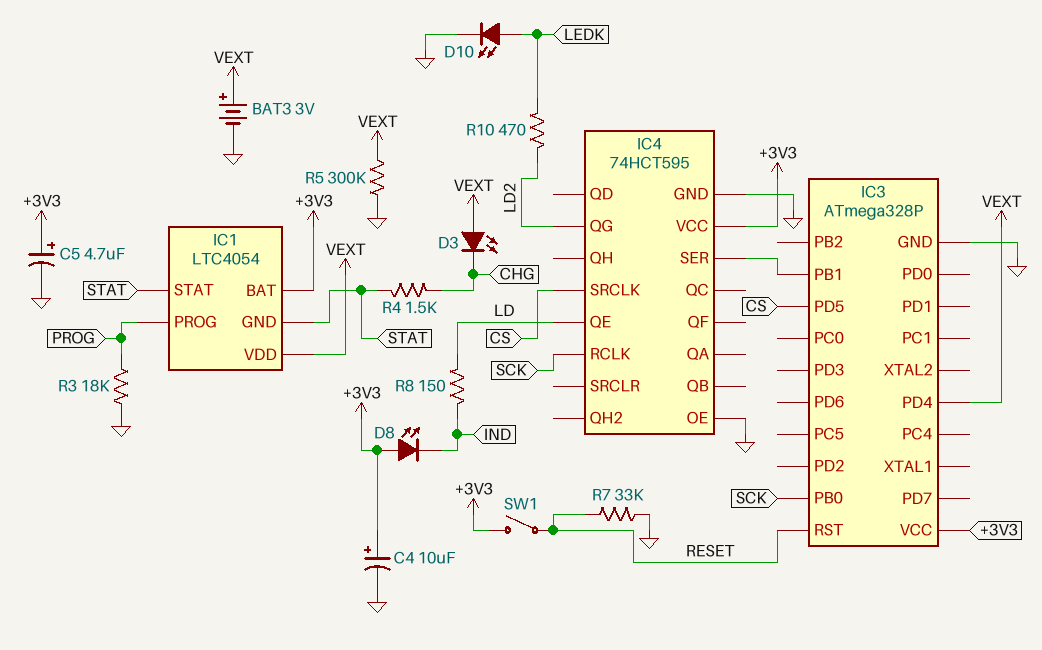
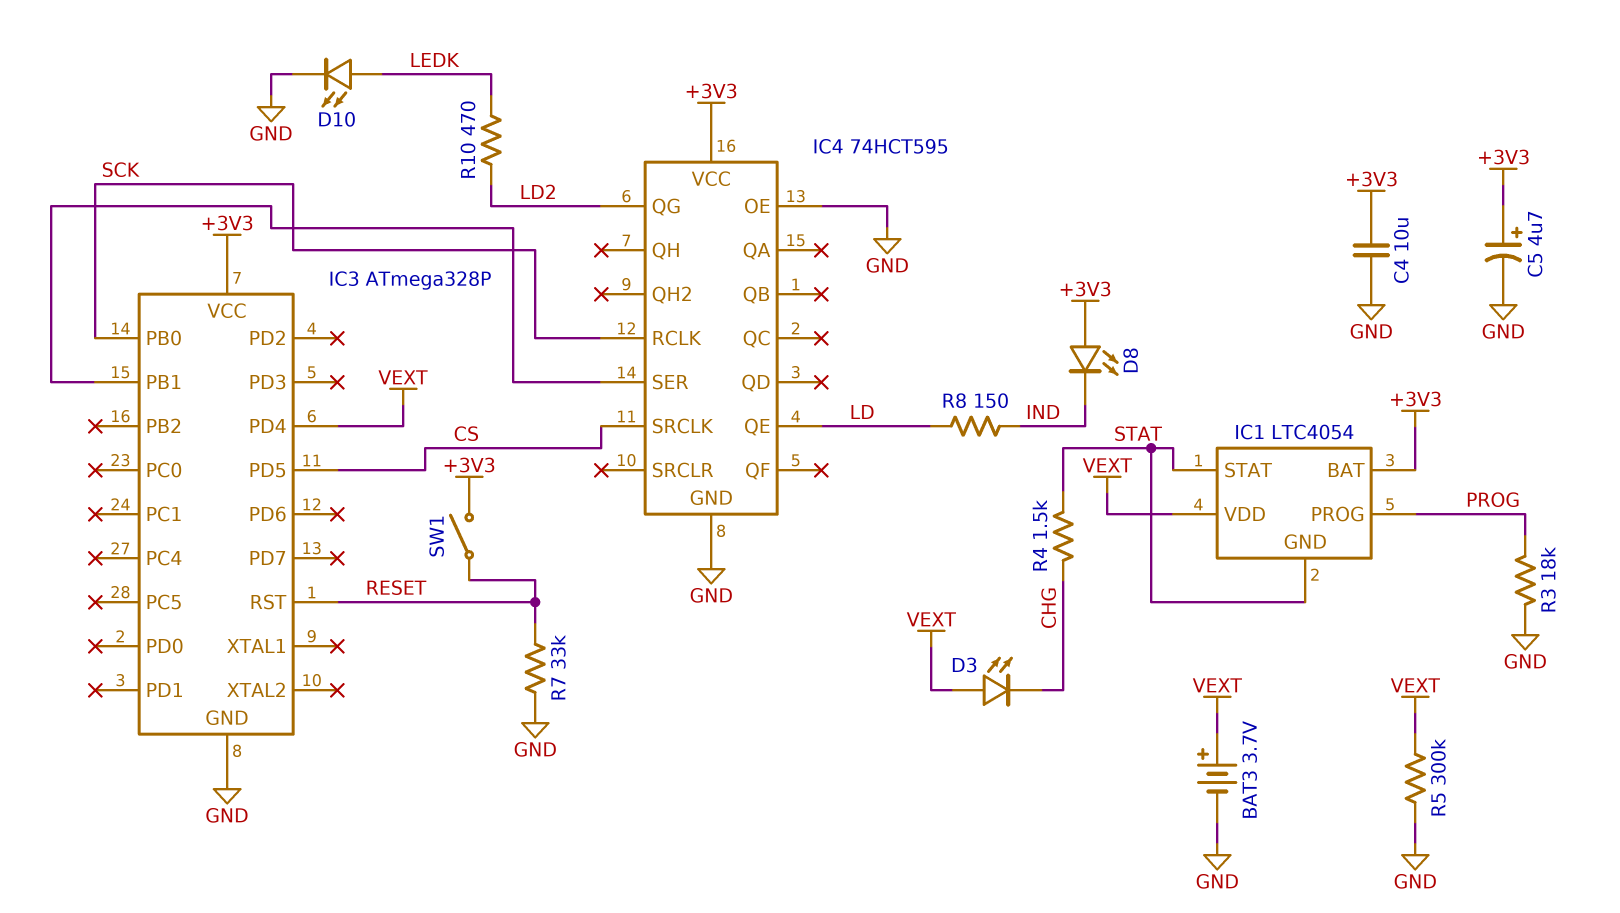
BAT3: 3V (plus VEXT, minus GND) -> 3.7V (plus VEXT, minus GND)
C4: 10uF (plus +3V3, minus GND) -> 10uF (+3V3, GND)

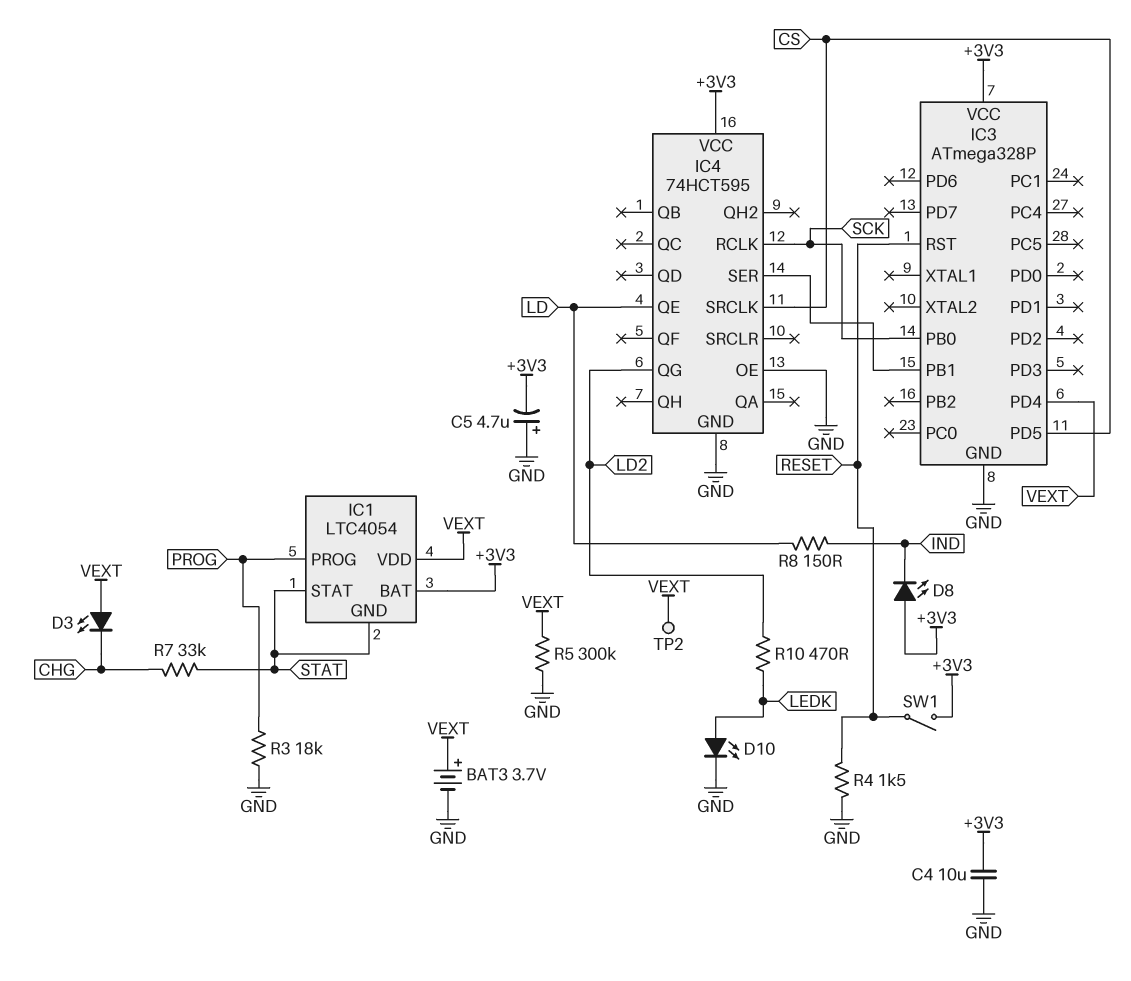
C5: 4.7uF (plus +3V3, minus GND) -> 4.7uF (plus GND, minus +3V3)
R4: 1.5k (CHG, STAT) -> 1.5k (GND, RESET)
R7: 33k (GND, RESET) -> 33k (CHG, STAT)
TP2: none -> test point (VEXT)

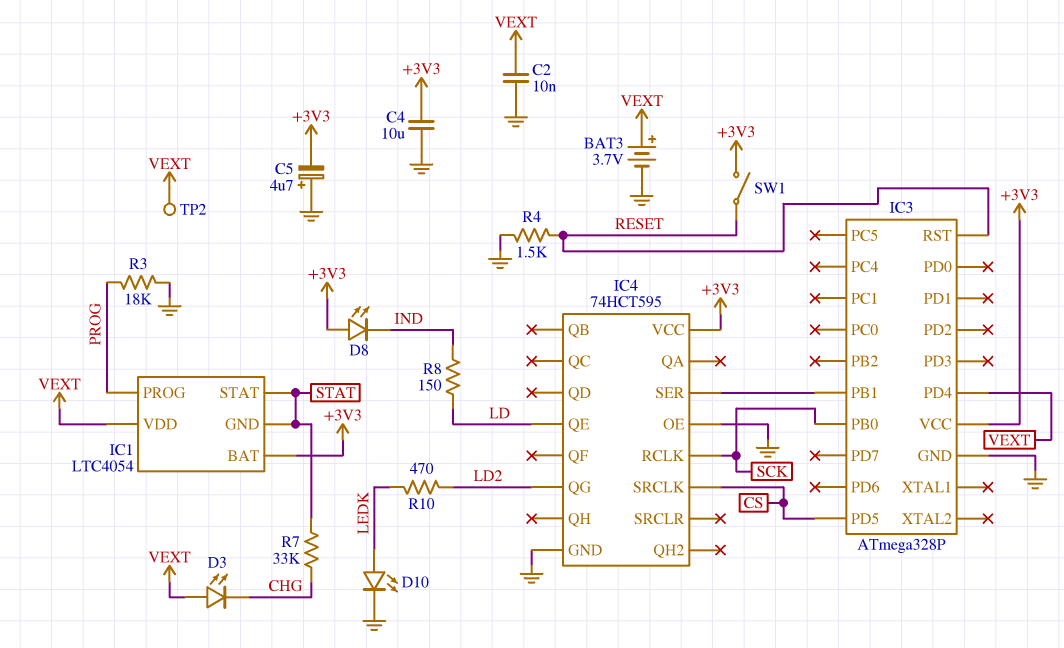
C2: none -> 10nF (GND, VEXT)
R5: 300k (GND, VEXT) -> none

